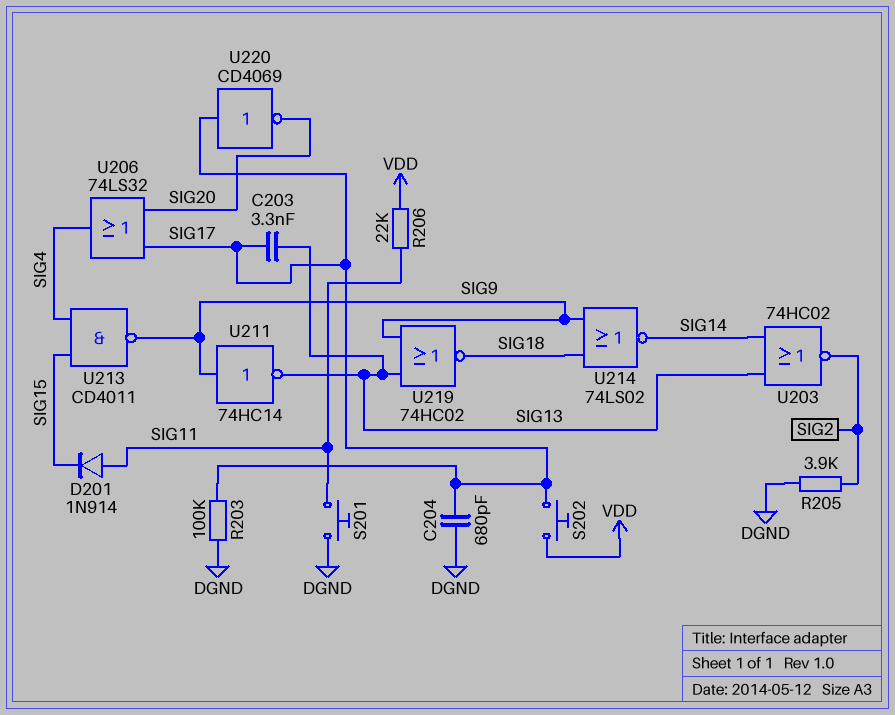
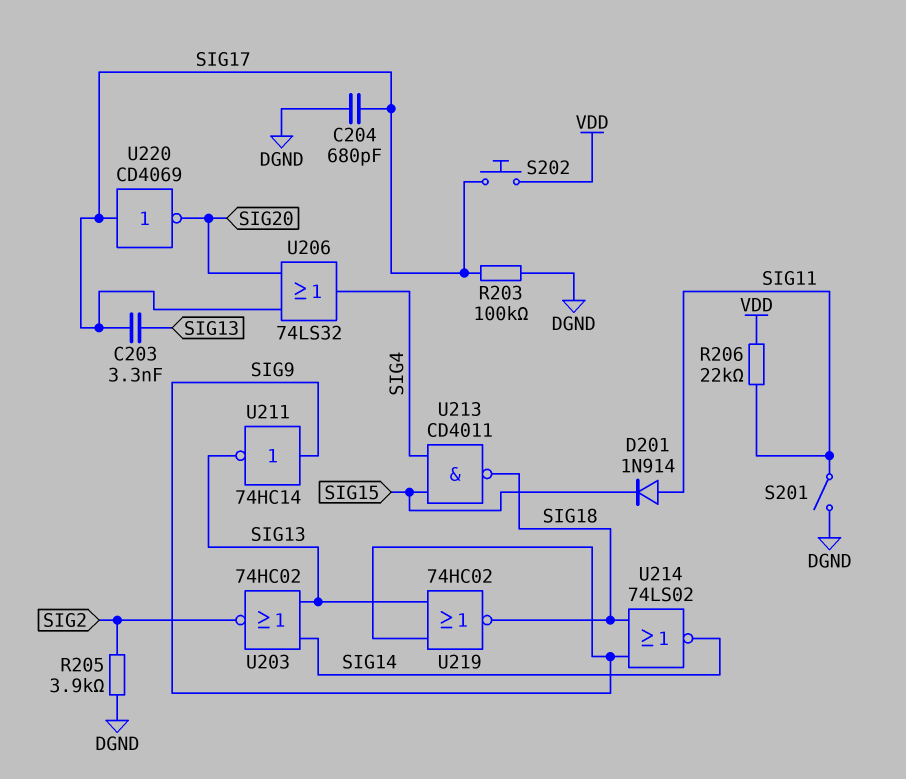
S201: button (DGND, SIG11) -> switch (DGND, SIG11)
U213: NAND CD4011 (in SIG4, in SIG15, out SIG9) -> NAND CD4011 (in SIG4, in SIG15, out SIG18)

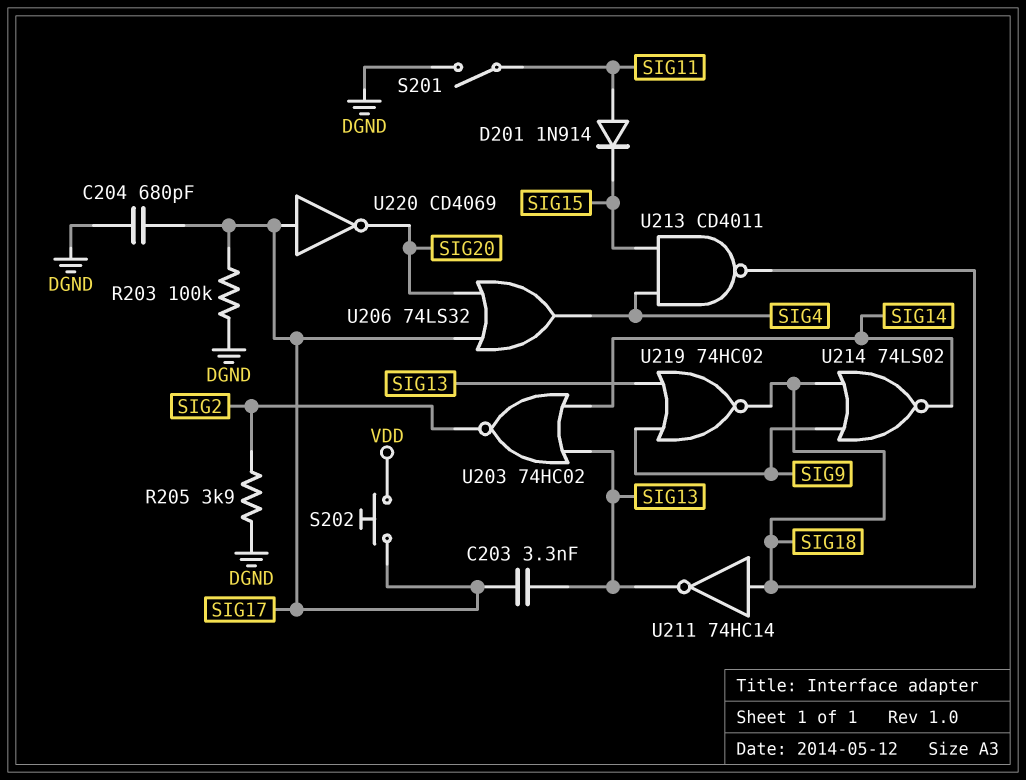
R206: 22k (SIG11, VDD) -> none
U211: NOT 74HC14 (in SIG9, out SIG13) -> NOT 74HC14 (in SIG18, out SIG13)

